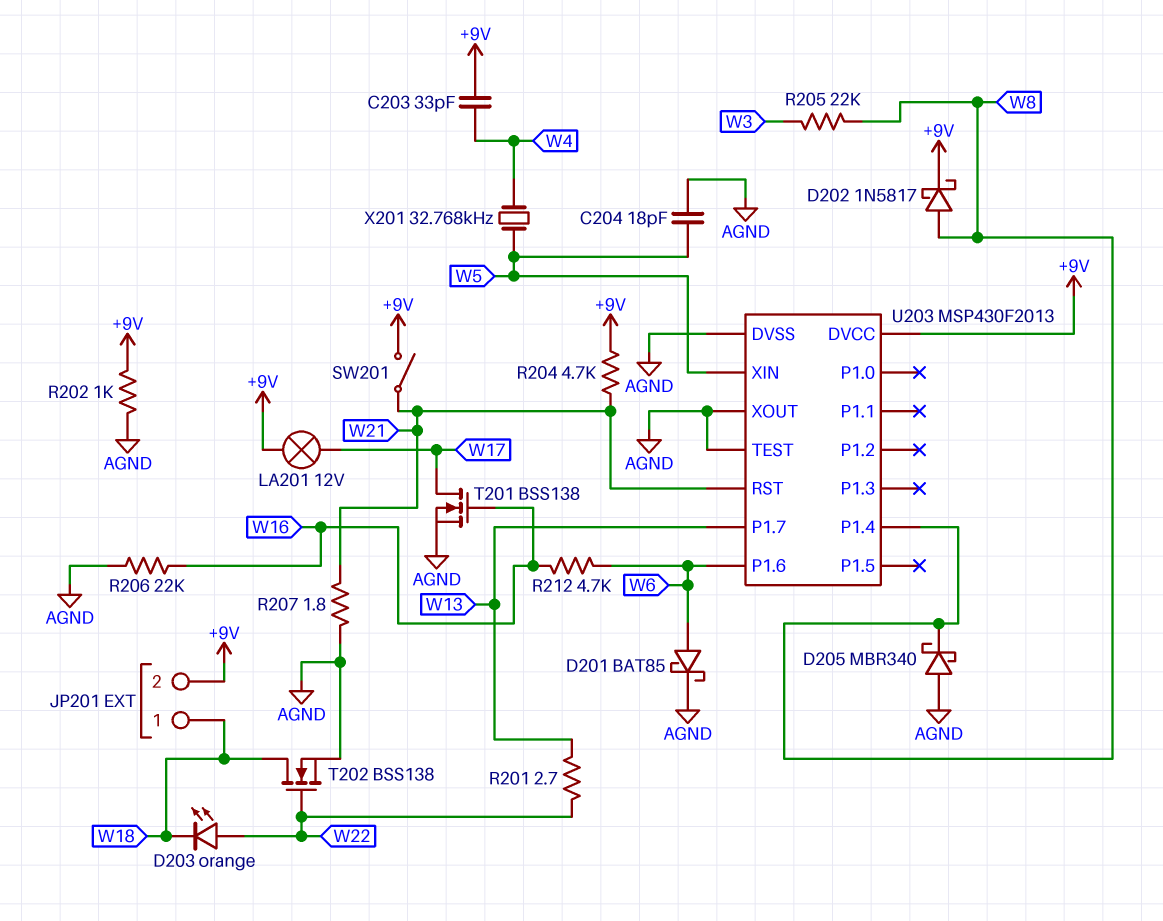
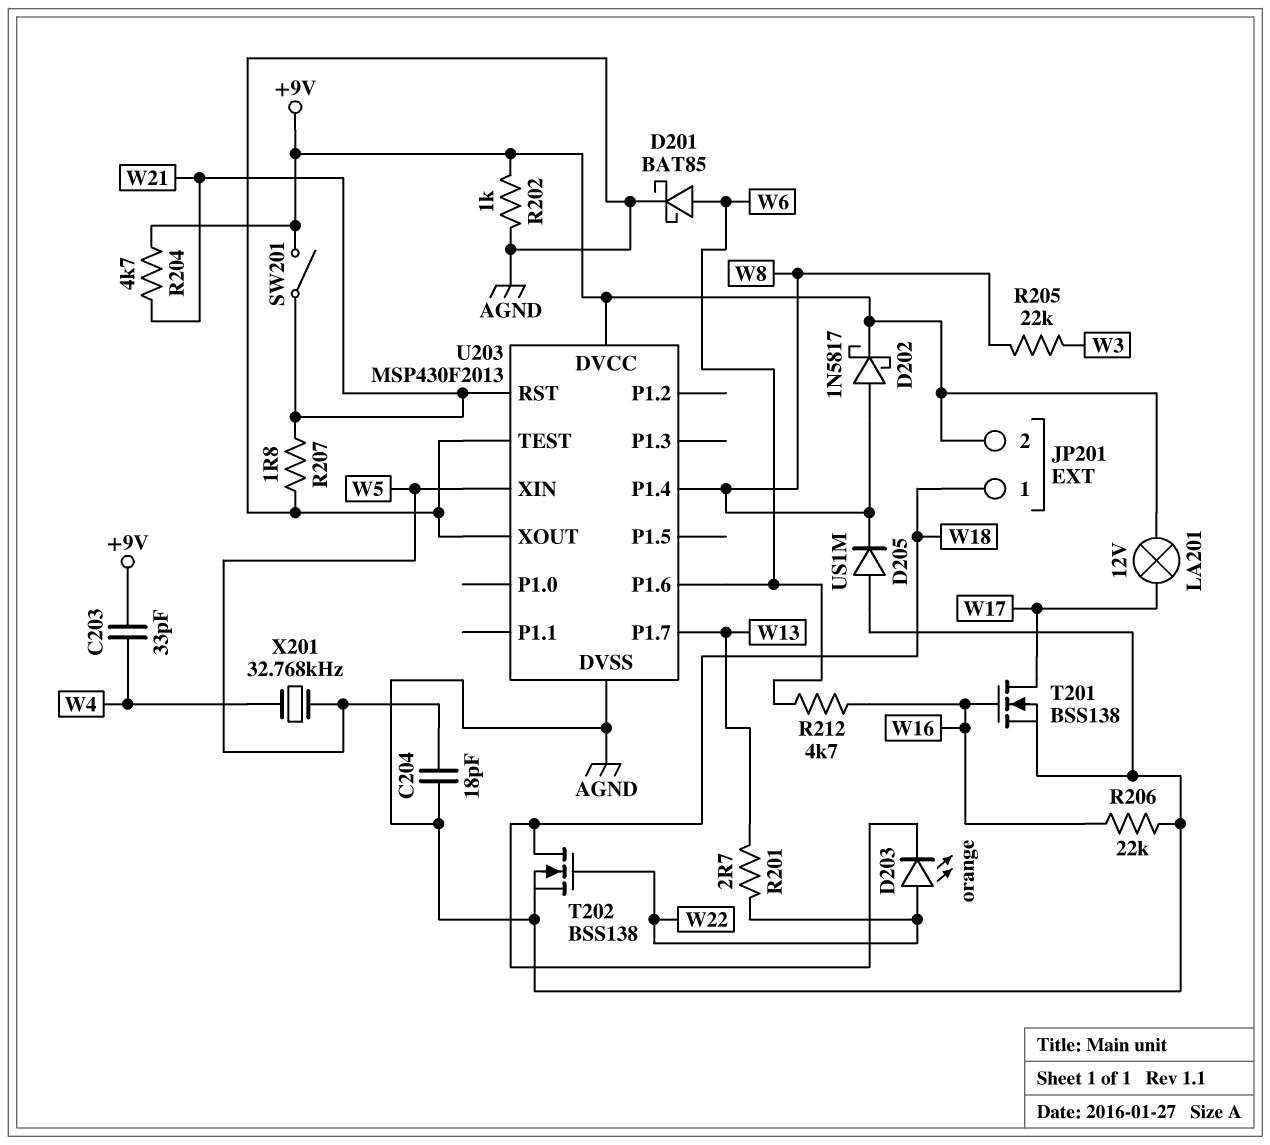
D205: schottky MBR340 (A AGND, K W8) -> diode US1M (A AGND, K W8)

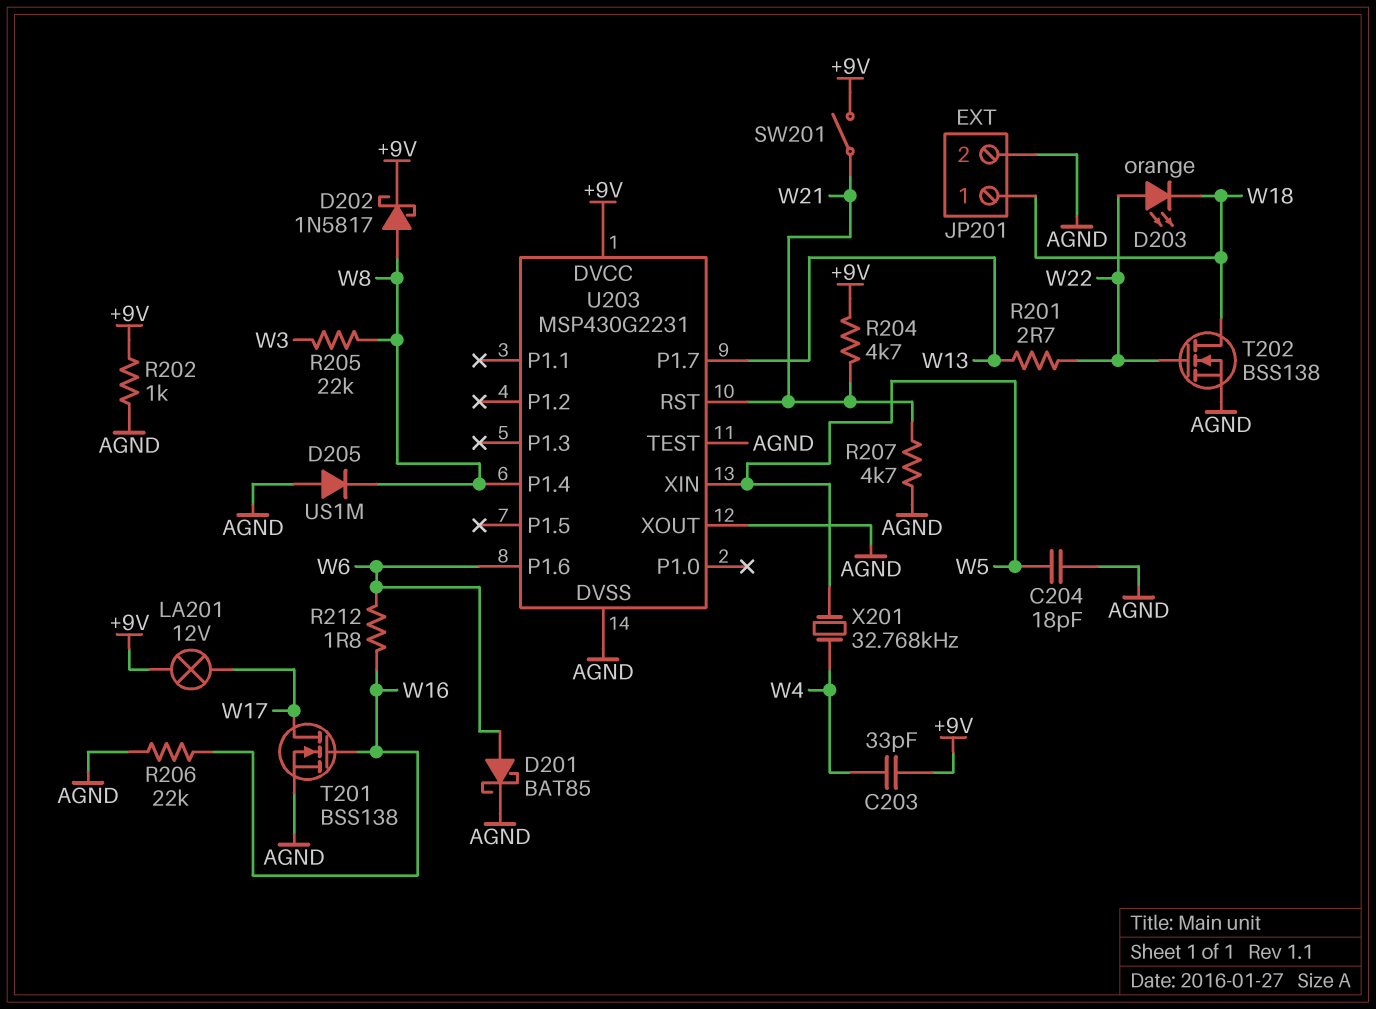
JP201 pin 2: +9V -> AGND
R207: 1.8 (AGND, W21) -> 4.7k (AGND, W21)
R212: 4.7k (W6, W16) -> 1.8 (W6, W16)
U203: MSP430F2013 -> MSP430G2231

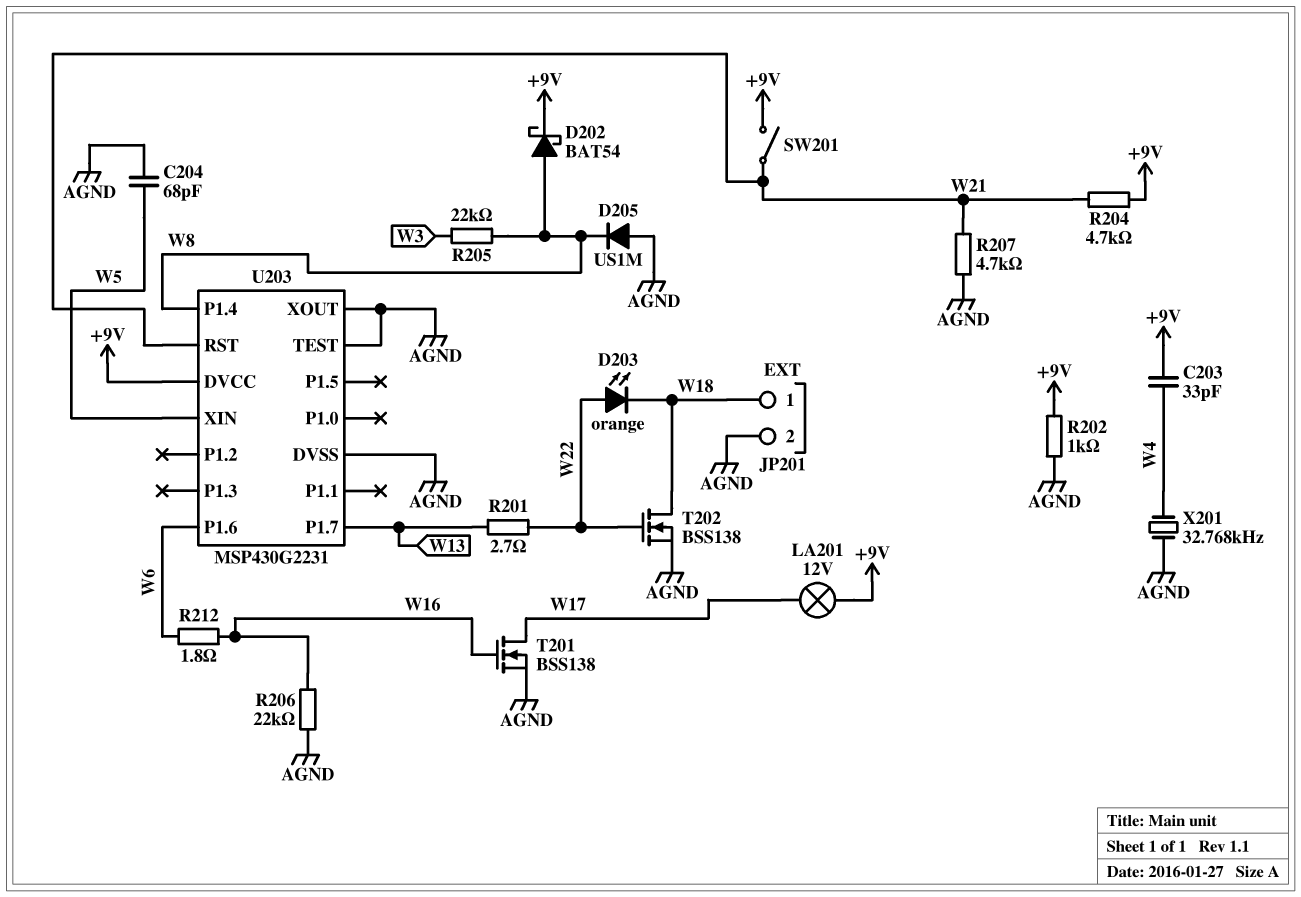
C204: 18pF (AGND, W5) -> 68pF (AGND, W5)
D201: schottky BAT85 (A W6, K AGND) -> none
D202: schottky 1N5817 (A W8, K +9V) -> schottky BAT54 (A W8, K +9V)
X201: 32.768kHz (W4, W5) -> 32.768kHz (AGND, W4)

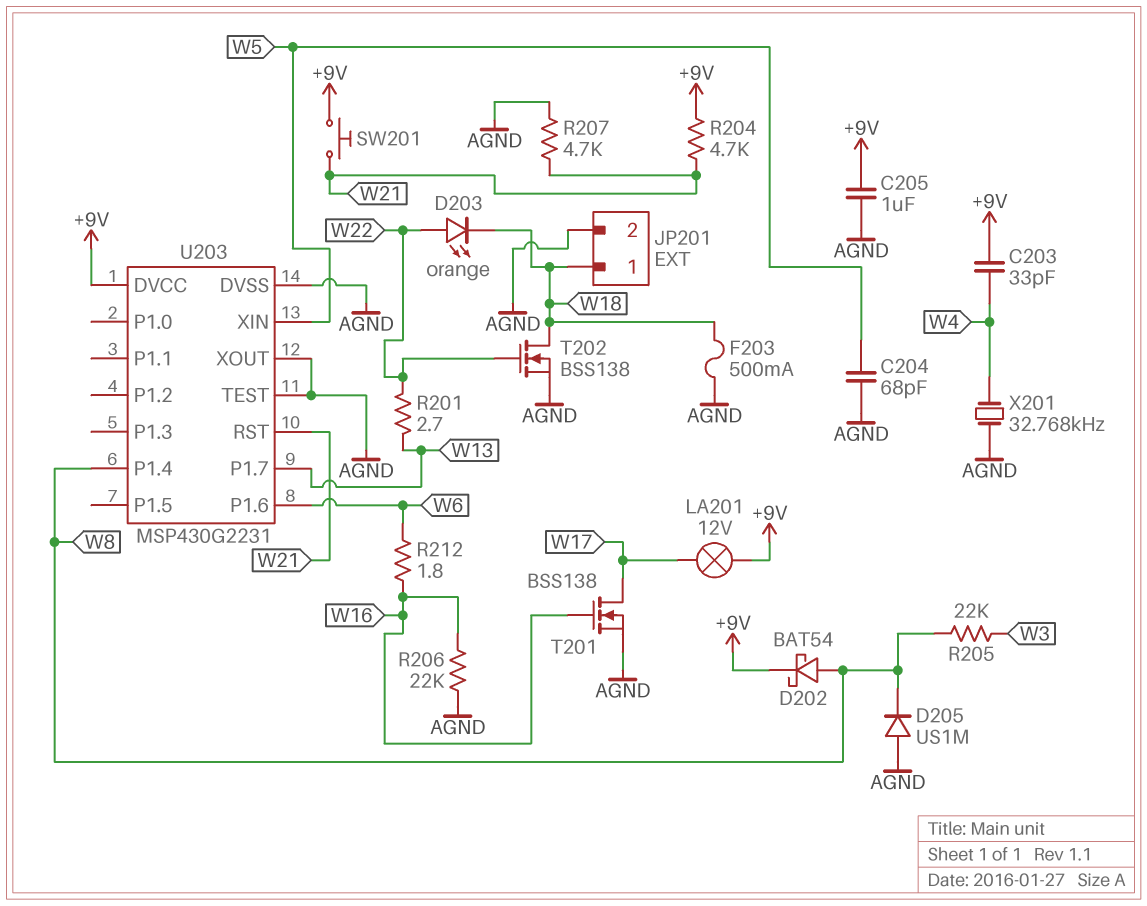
C205: none -> 1uF (+9V, AGND)
F203: none -> 500mA (AGND, W18)
R202: 1k (+9V, AGND) -> none
SW201: switch (+9V, W21) -> button (+9V, W21)

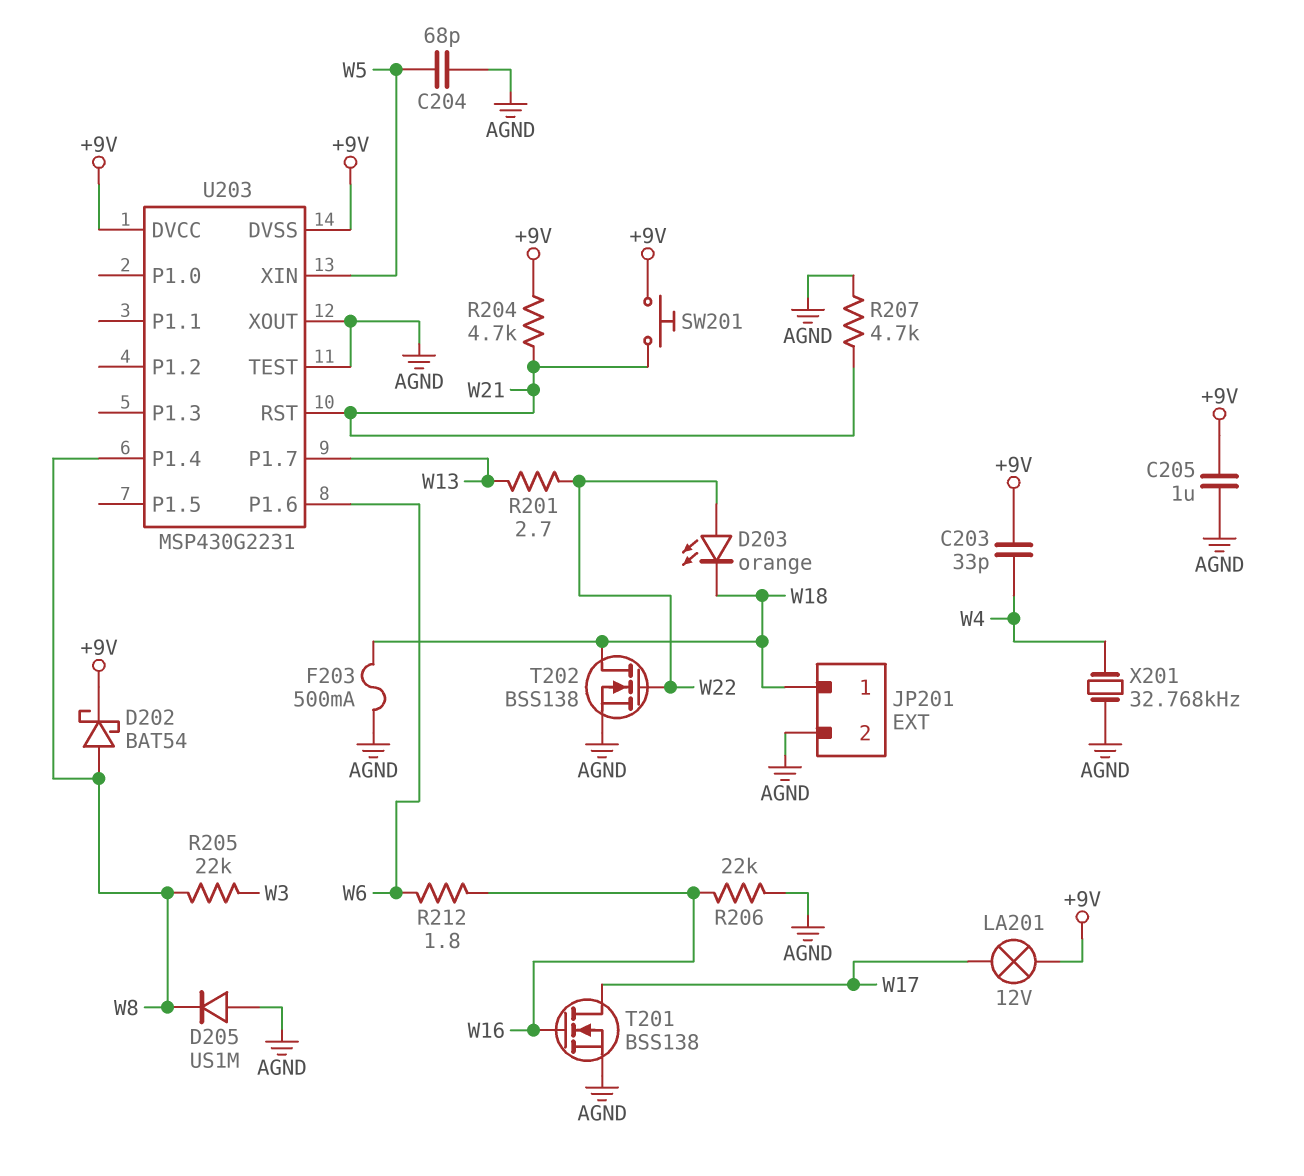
U203 pin DVSS: AGND -> +9V

